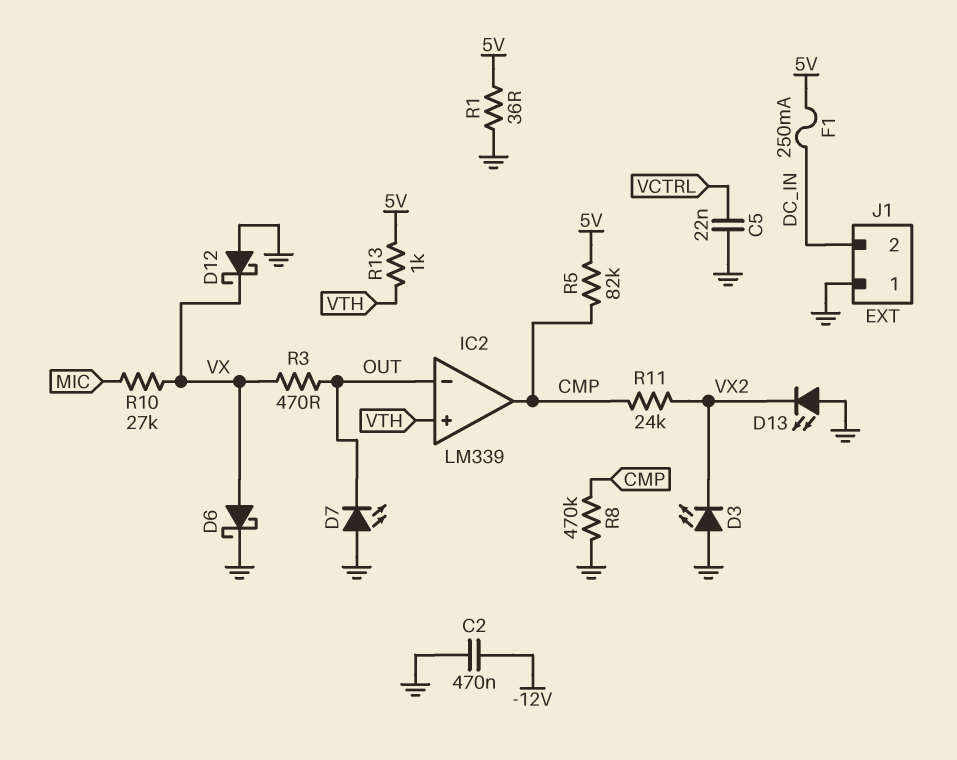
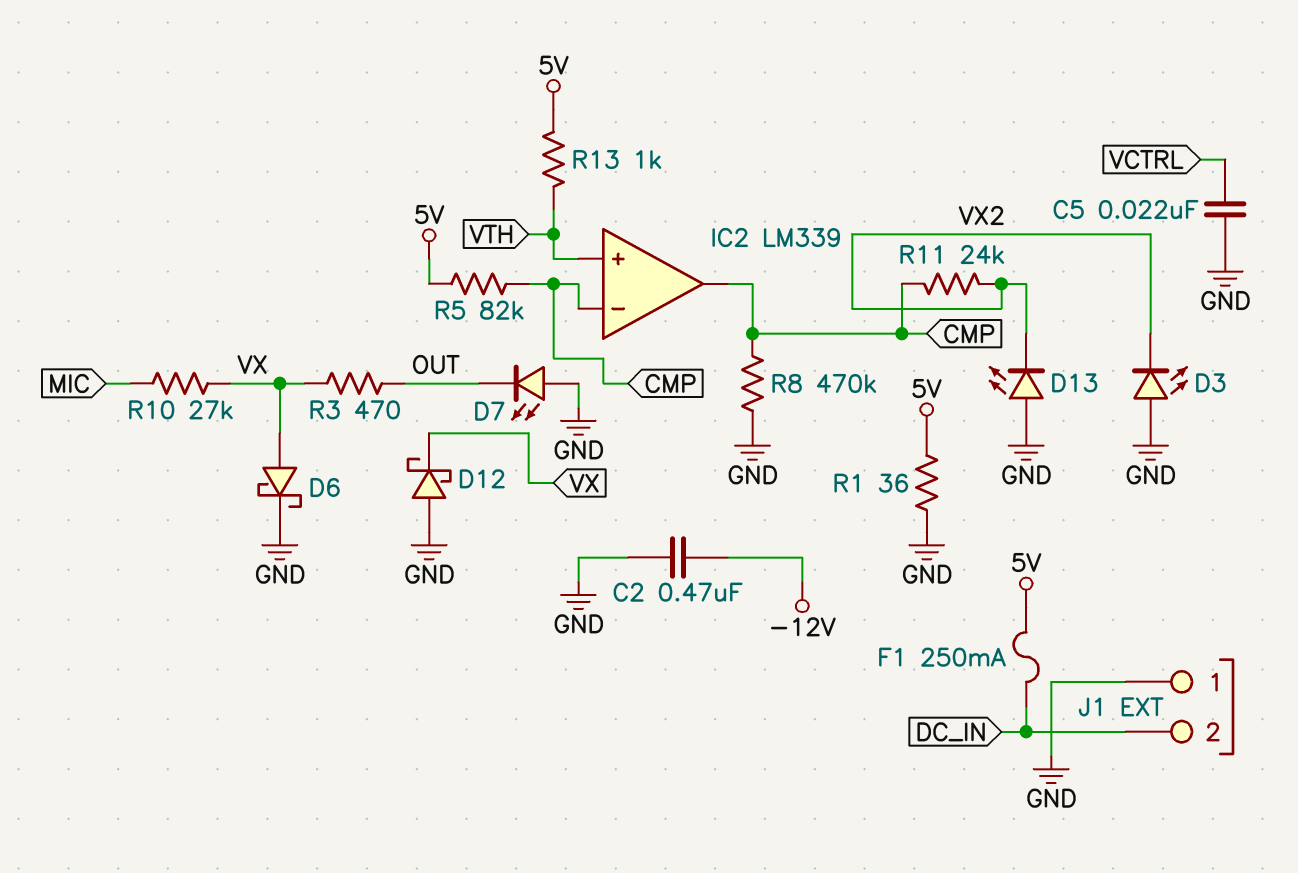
IC2 pin in-: OUT -> CMP

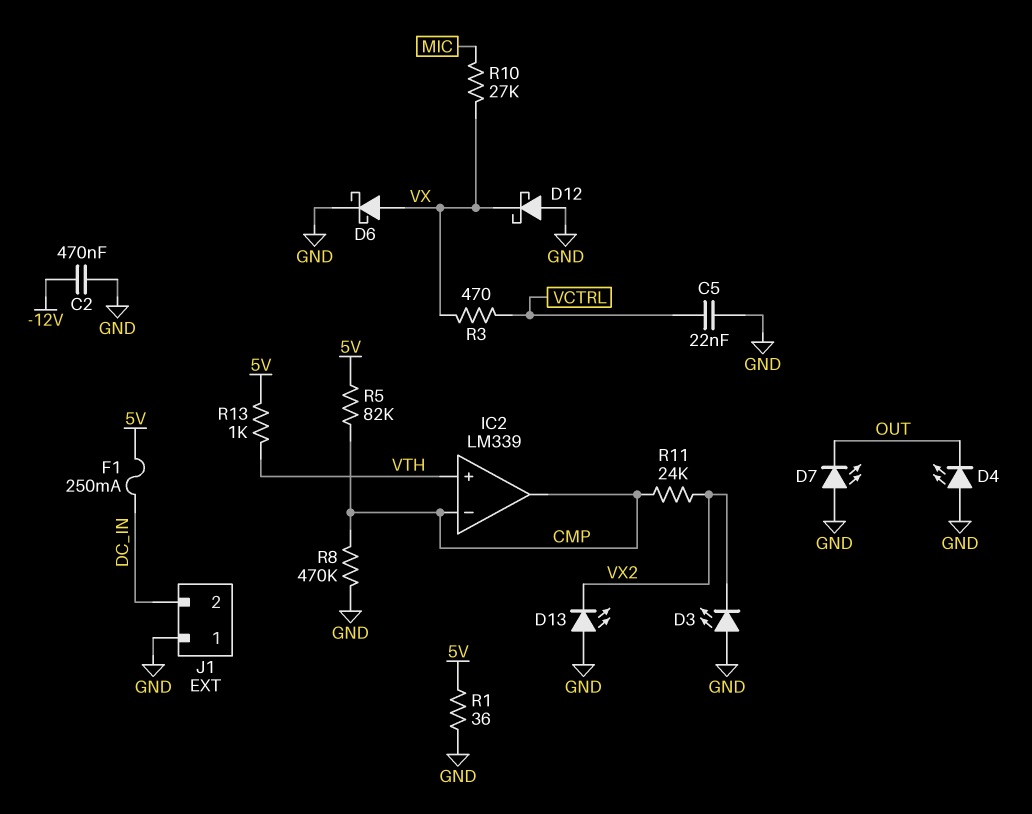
D4: none -> LED (A GND, K OUT)
R3: 470 (OUT, VX) -> 470 (VCTRL, VX)

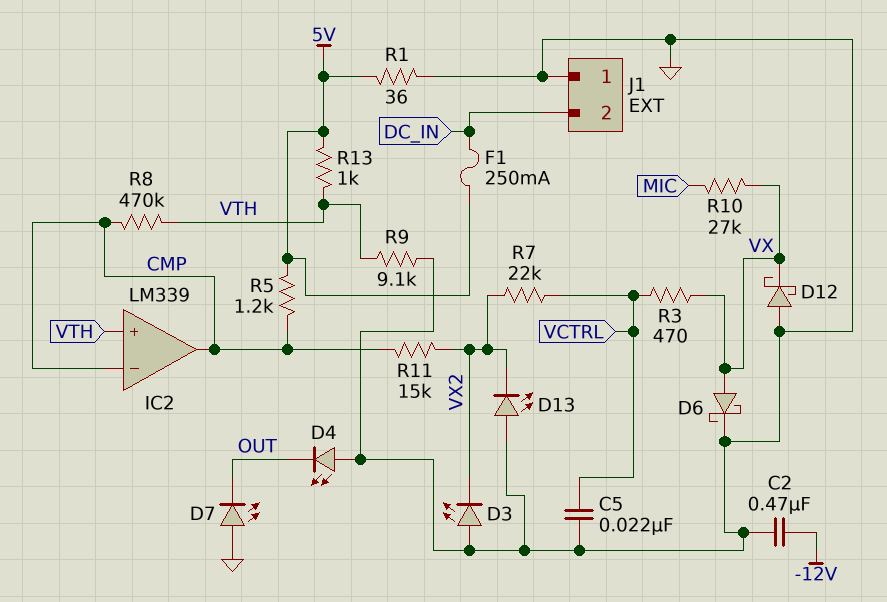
R5: 82k (5V, CMP) -> 1.2k (5V, CMP)
R7: none -> 22k (VCTRL, VX2)
R8: 470k (CMP, GND) -> 470k (CMP, VTH)
R9: none -> 9.1k (GND, VTH)
R11: 24k (CMP, VX2) -> 15k (CMP, VX2)

